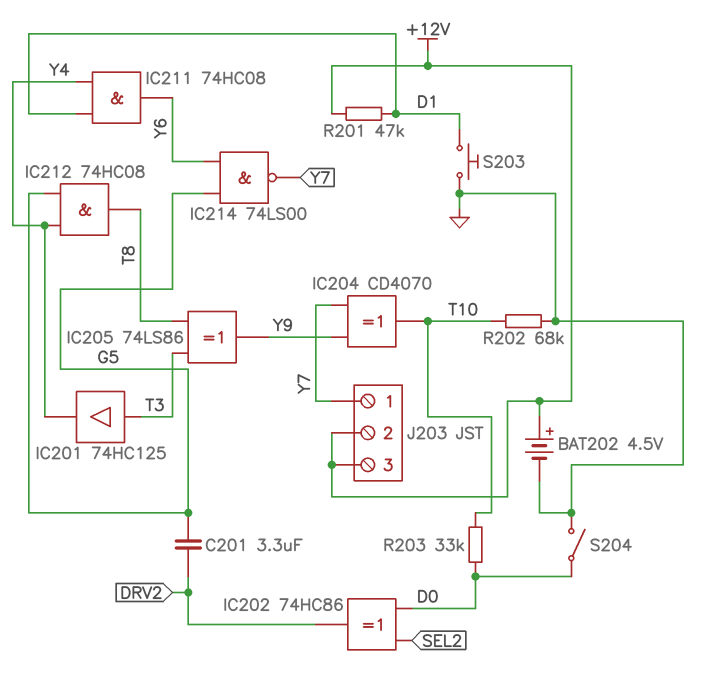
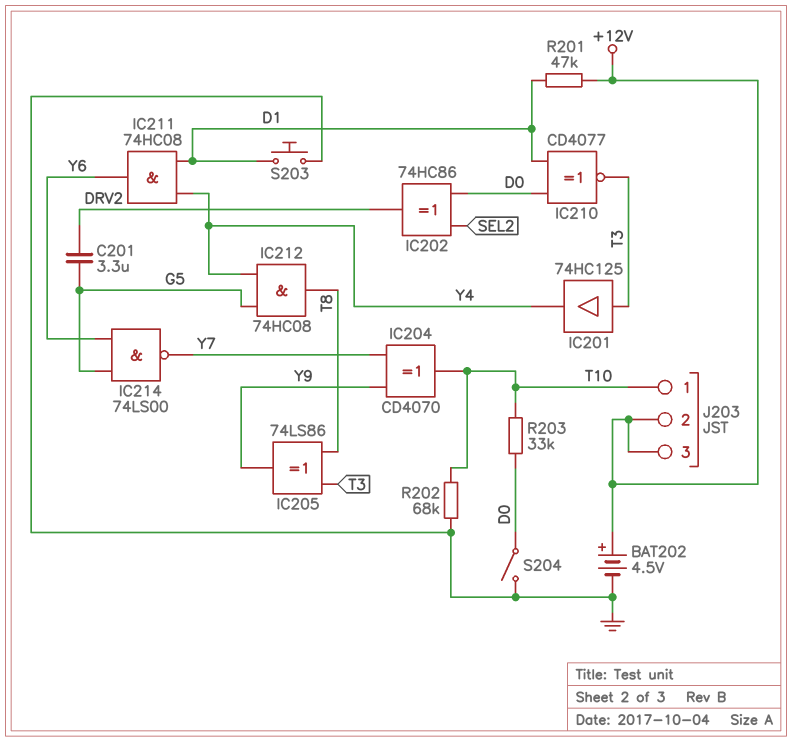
IC210: none -> XNOR CD4077 (in D0, in D1, out T3)
J203 pin 1: Y7 -> T10

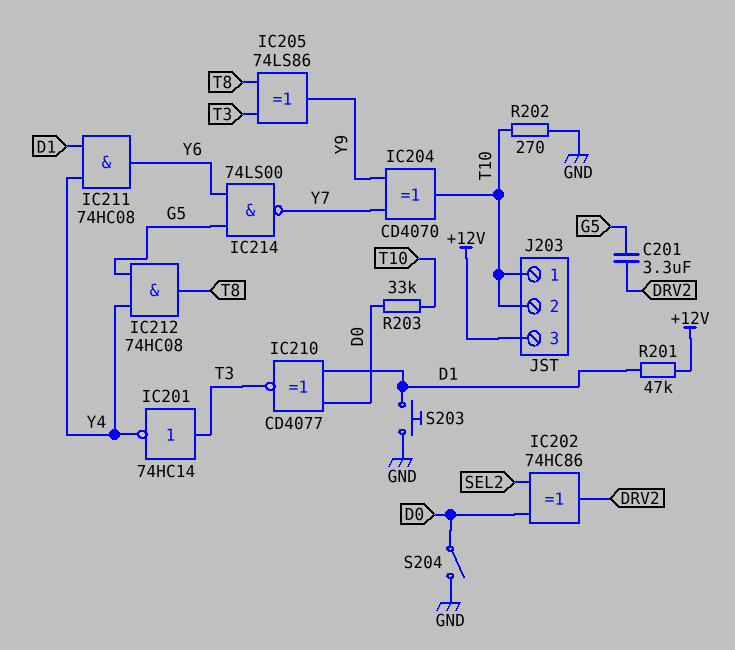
BAT202: 4.5V (plus +12V, minus GND) -> none
IC201: buffer 74HC125 (in T3, out Y4) -> NOT 74HC14 (in T3, out Y4)
J203 pin 2: +12V -> T10
R202: 68k (GND, T10) -> 270 (GND, T10)

